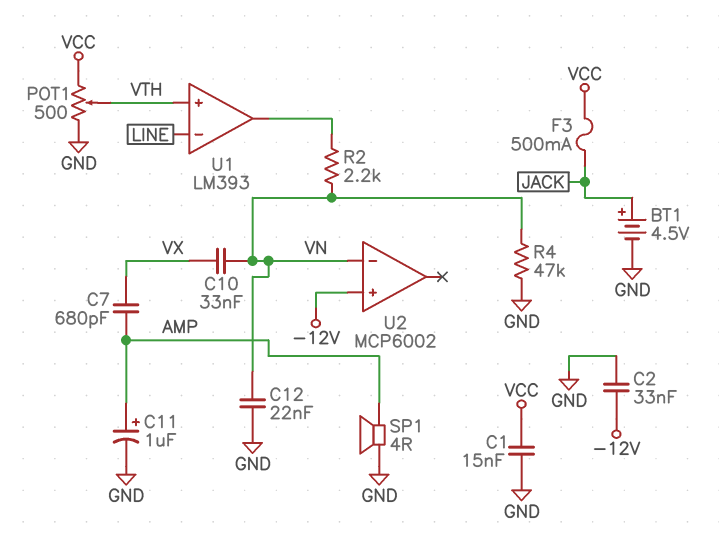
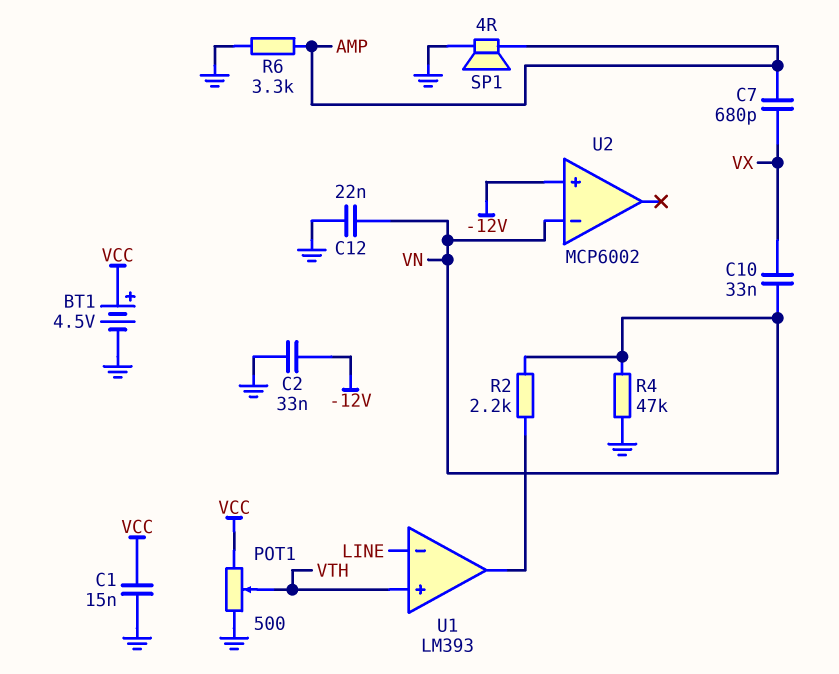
BT1: 4.5V (plus JACK, minus GND) -> 4.5V (plus VCC, minus GND)
C11: 1uF (plus AMP, minus GND) -> none
F3: 500mA (JACK, VCC) -> none
R6: none -> 3.3k (AMP, GND)

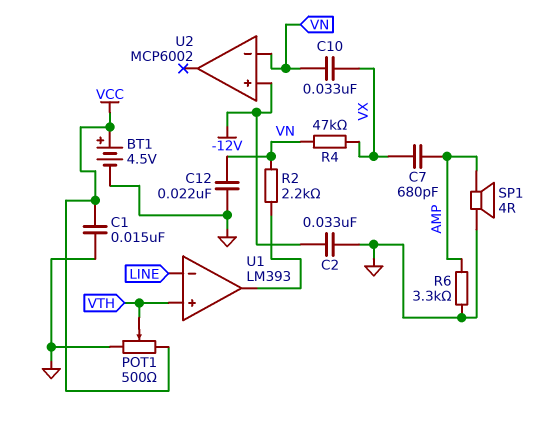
R4: 47k (GND, VN) -> 47k (VN, VX)

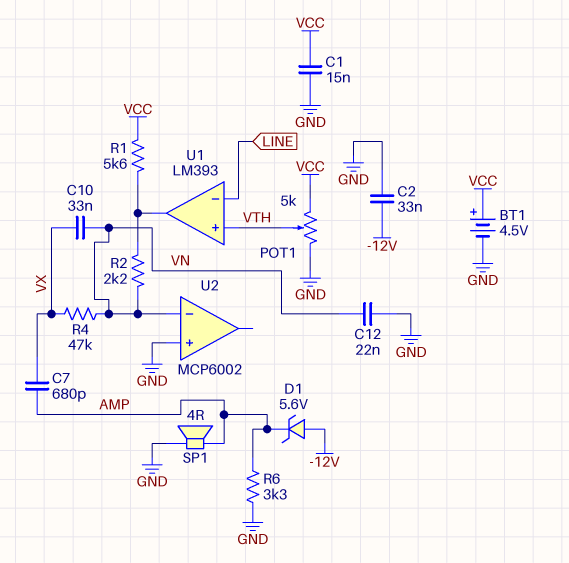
D1: none -> zener 5.6V (A -12V, K AMP)
POT1: 500 (GND, VCC, wiper VTH) -> 5k (GND, VCC, wiper VTH)
R1: none -> 5.6k (U1/out, VCC)
U2 pin in+: -12V -> GND

